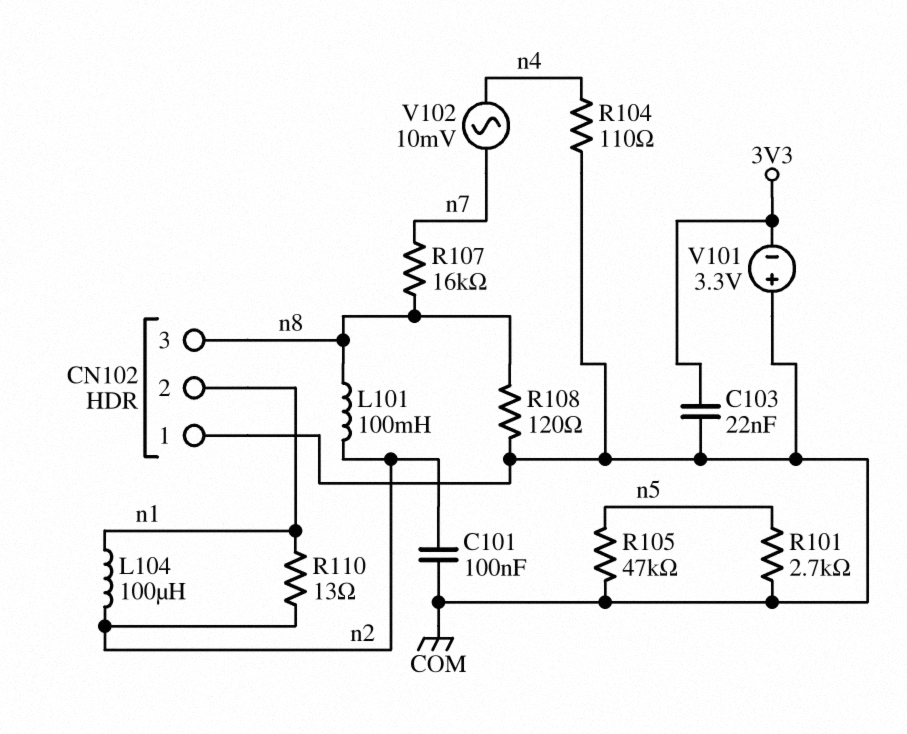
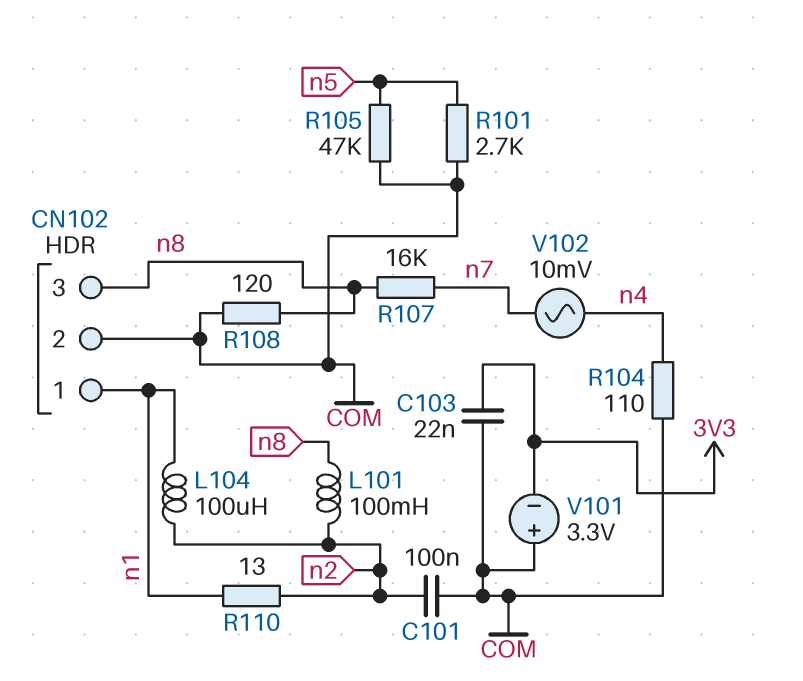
CN102 pin 1: COM -> n1
CN102 pin 2: n1 -> COM

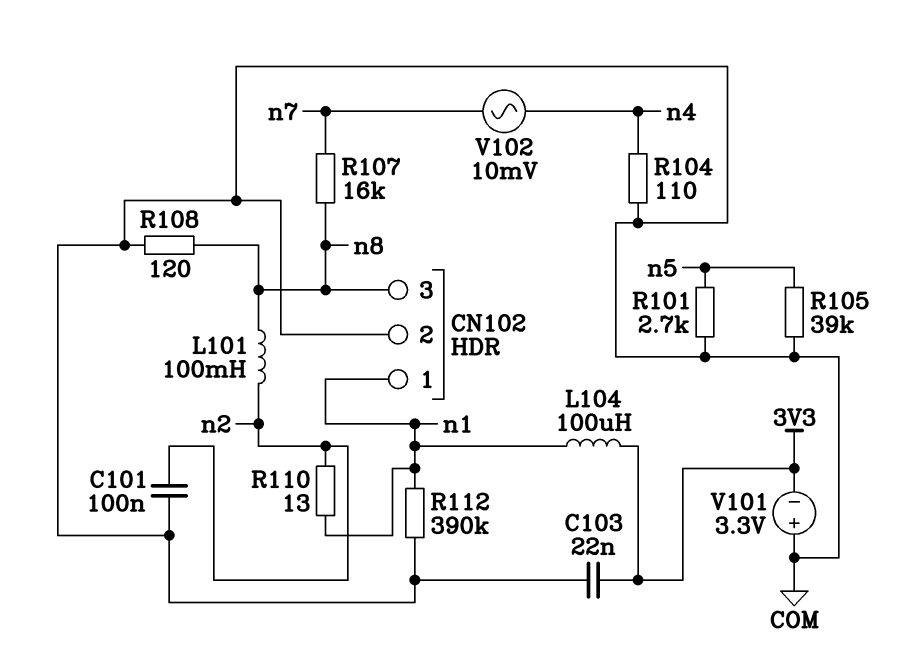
L104: 100uH (n1, n2) -> 100uH (3V3, n1)
R105: 47k (COM, n5) -> 39k (COM, n5)
R112: none -> 390k (COM, n1)

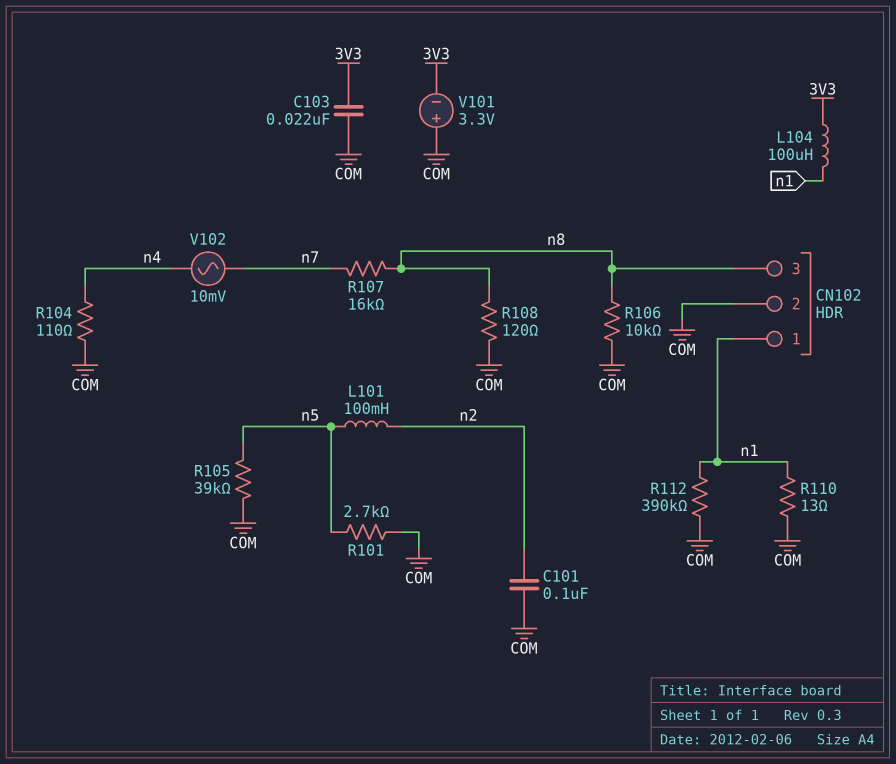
L101: 100mH (n2, n8) -> 100mH (n2, n5)
R106: none -> 10k (COM, n8)
R110: 13 (n1, n2) -> 13 (COM, n1)

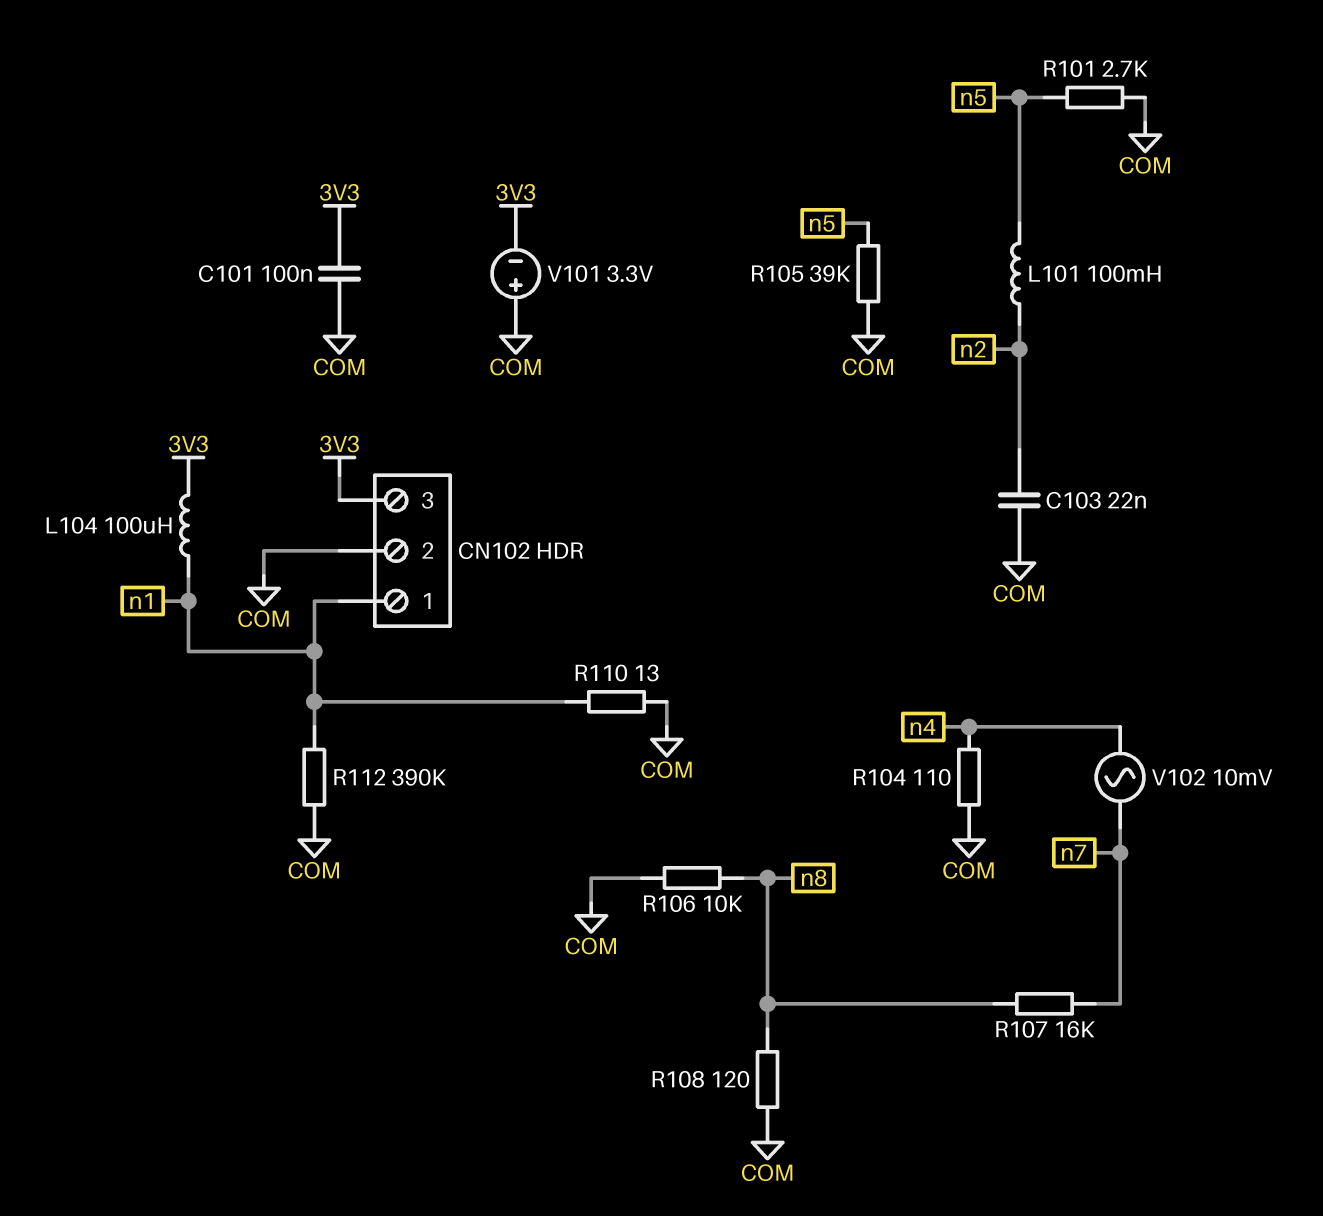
C101: 100nF (COM, n2) -> 100nF (3V3, COM)
C103: 22nF (3V3, COM) -> 22nF (COM, n2)
CN102 pin 3: n8 -> 3V3

